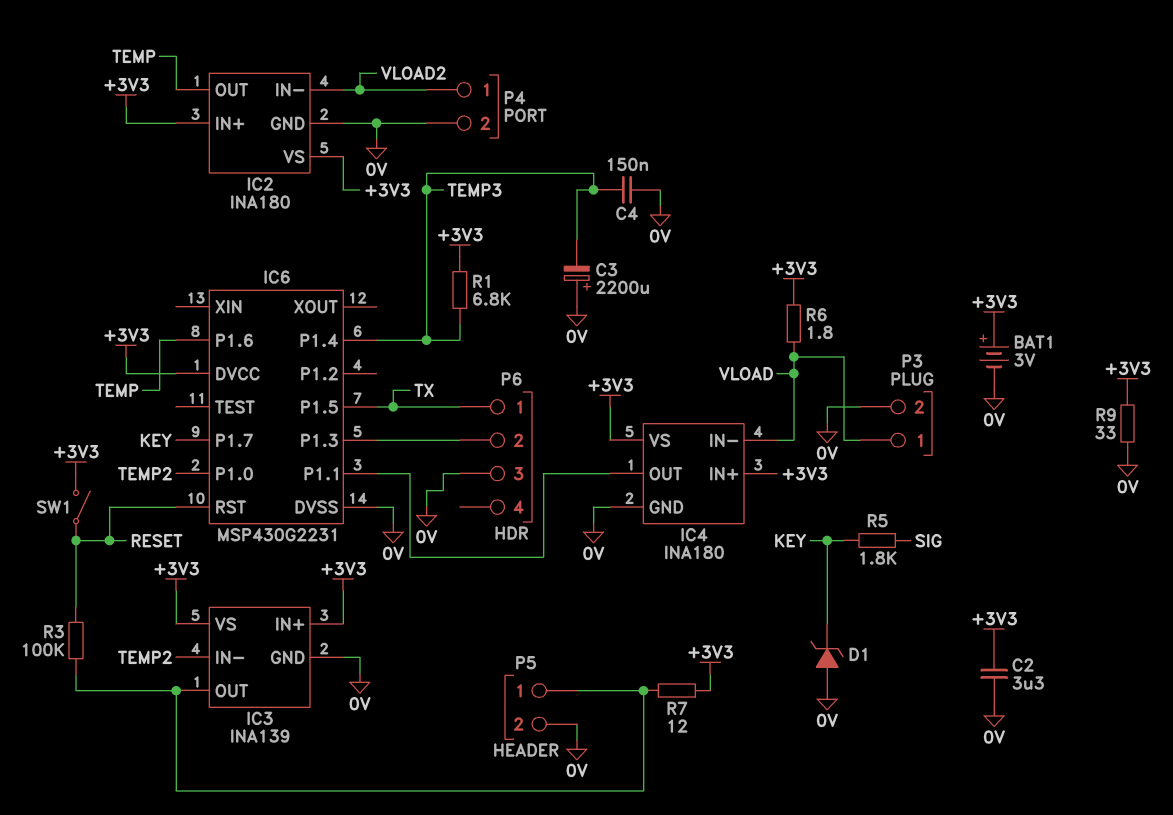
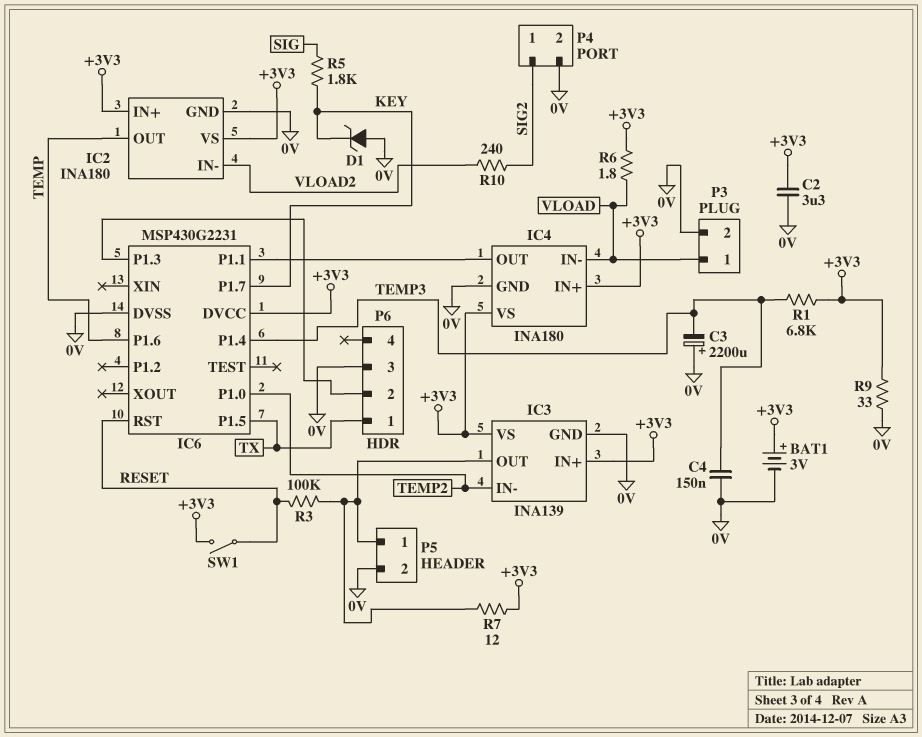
P4 pin 1: VLOAD2 -> SIG2
R10: none -> 240 (SIG2, VLOAD2)

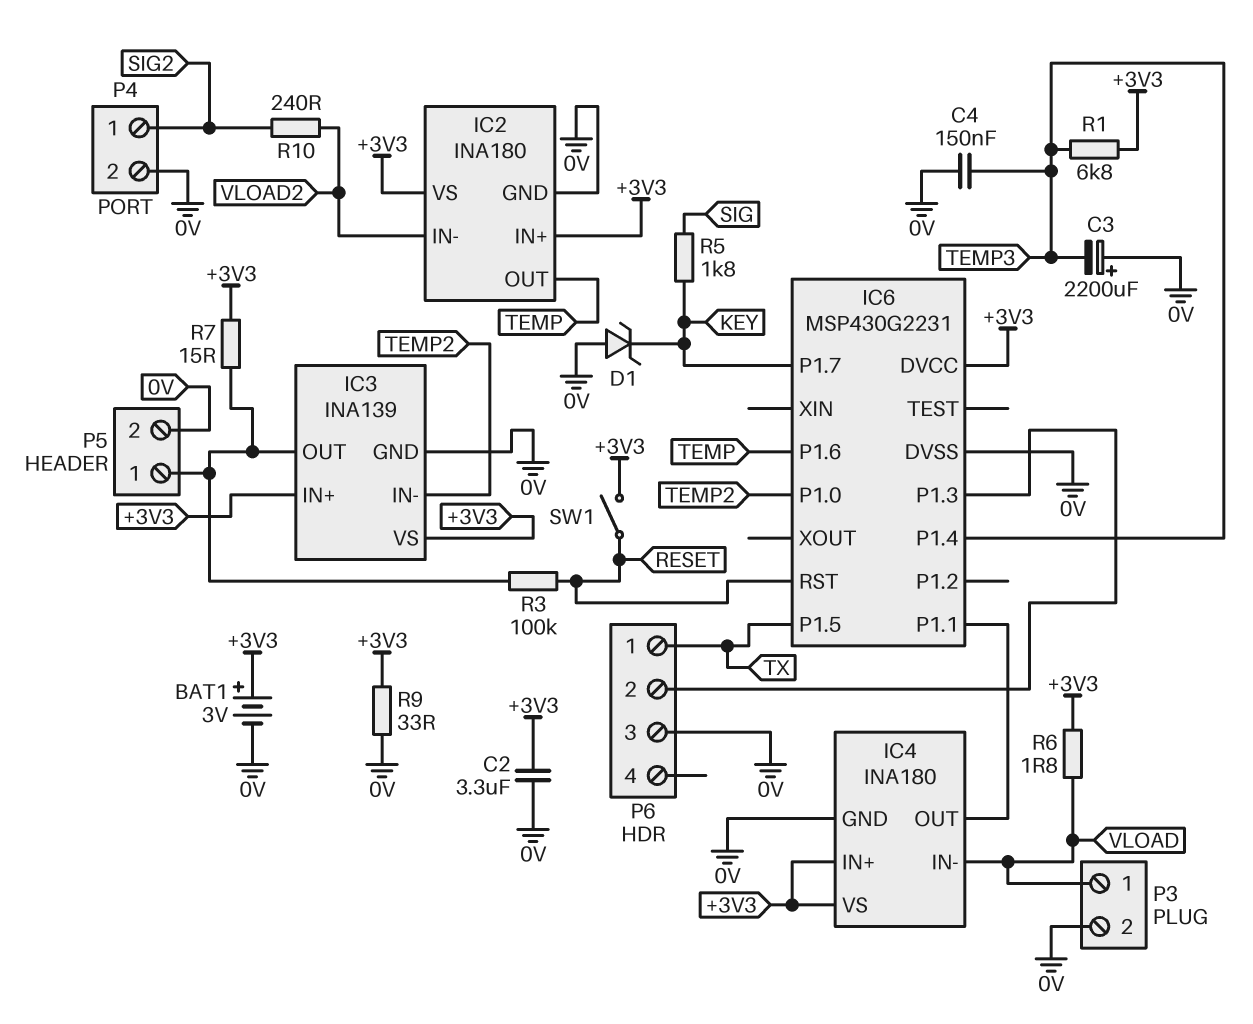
R7: 12 (+3V3, IC3/OUT) -> 15 (+3V3, IC3/OUT)

